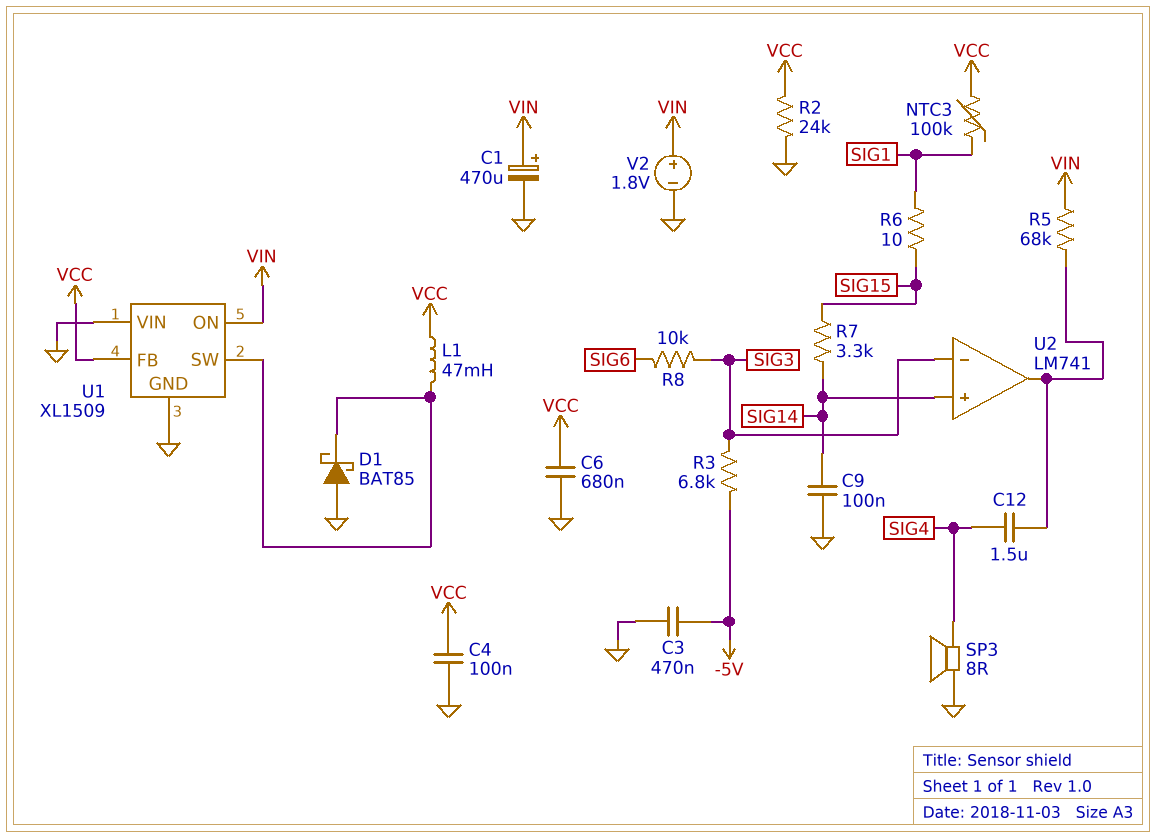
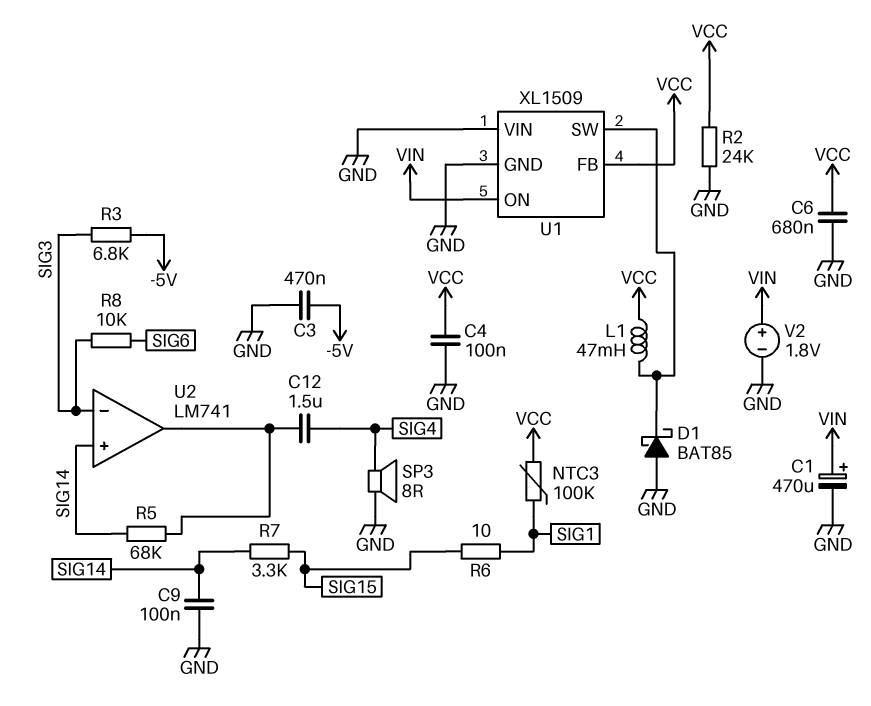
R5: 68k (U2/out, VIN) -> 68k (SIG14, U2/out)

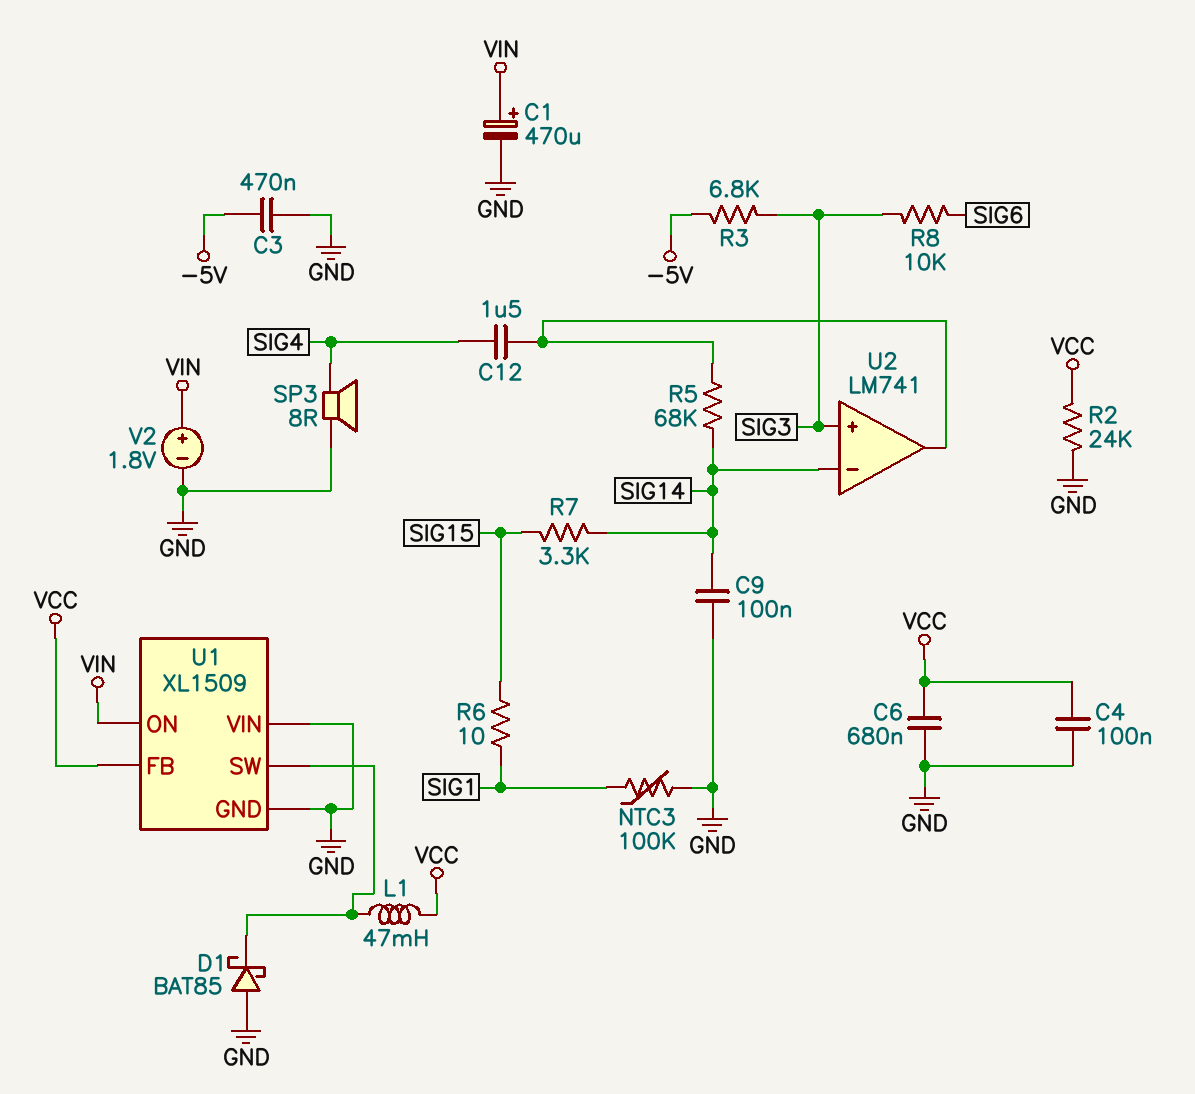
NTC3: 100k (SIG1, VCC) -> 100k (GND, SIG1)
U2 pin in+: SIG14 -> SIG3
U2 pin in-: SIG3 -> SIG14

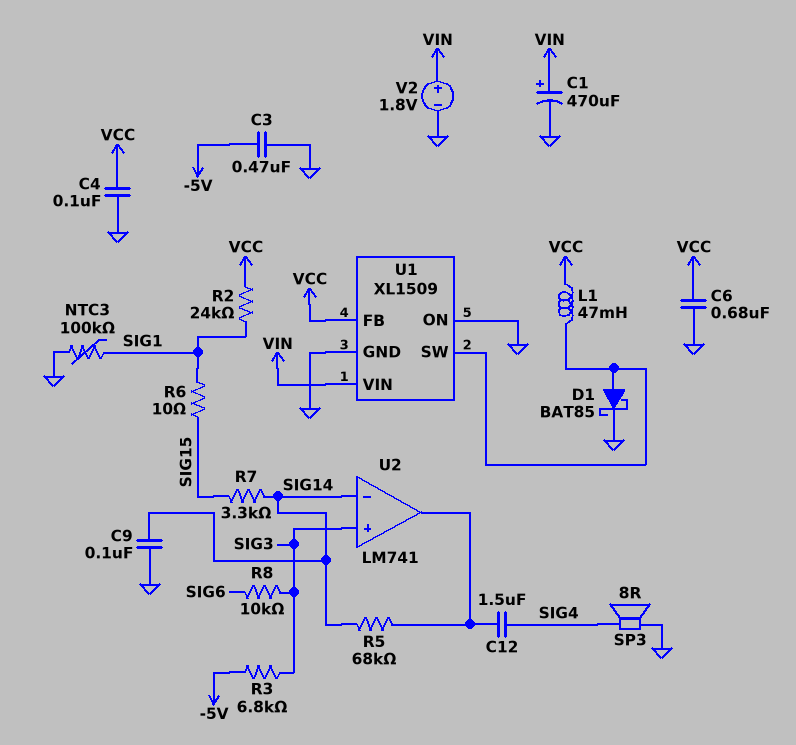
D1: schottky BAT85 (A GND, K U1/SW) -> schottky BAT85 (A U1/SW, K GND)
R2: 24k (GND, VCC) -> 24k (SIG1, VCC)
U1 pin ON: VIN -> GND
U1 pin VIN: GND -> VIN

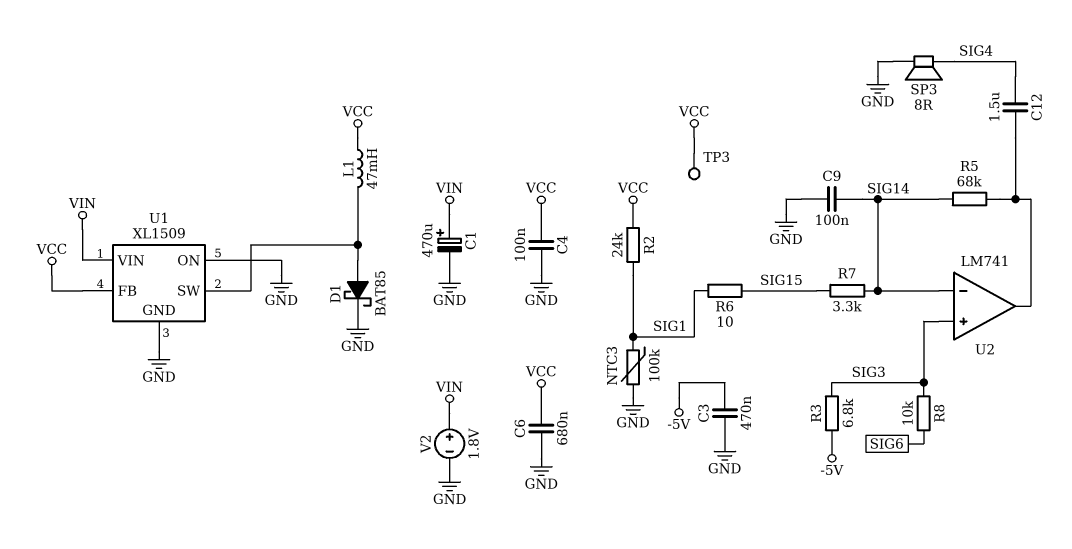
TP3: none -> test point (VCC)

